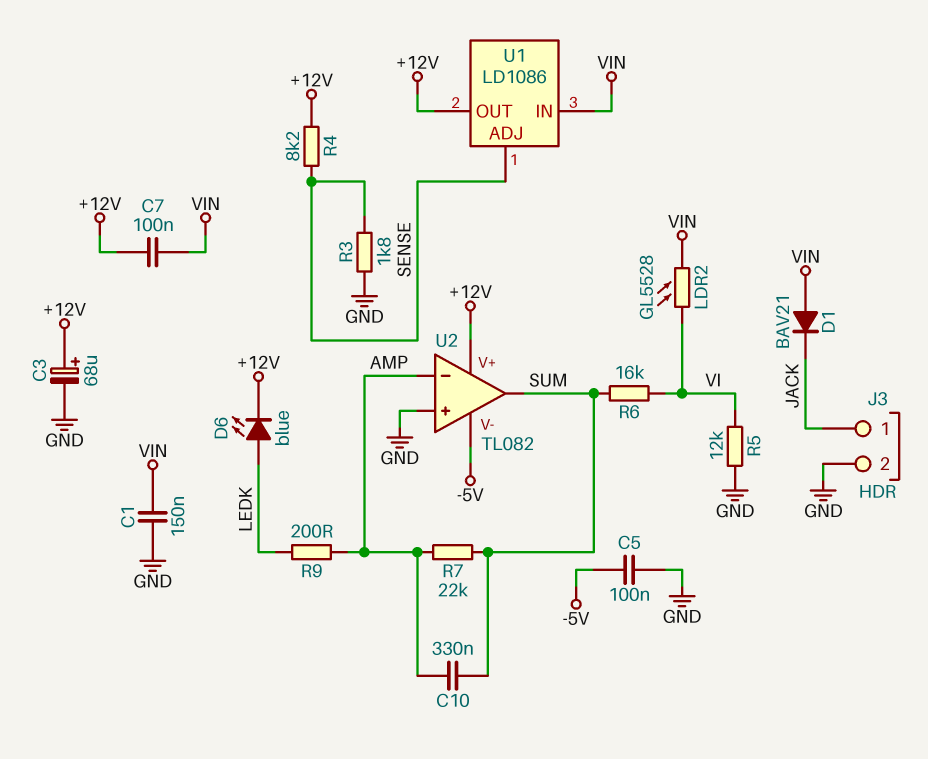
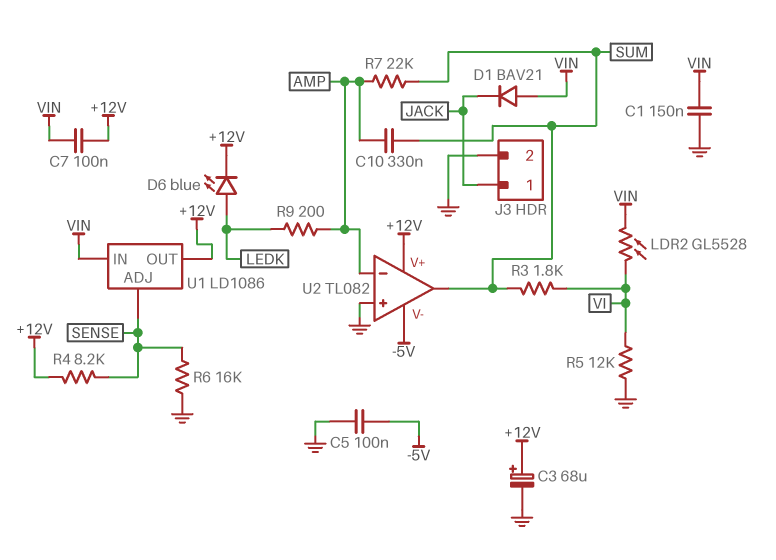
R3: 1.8k (GND, SENSE) -> 1.8k (SUM, VI)
R6: 16k (SUM, VI) -> 16k (GND, SENSE)

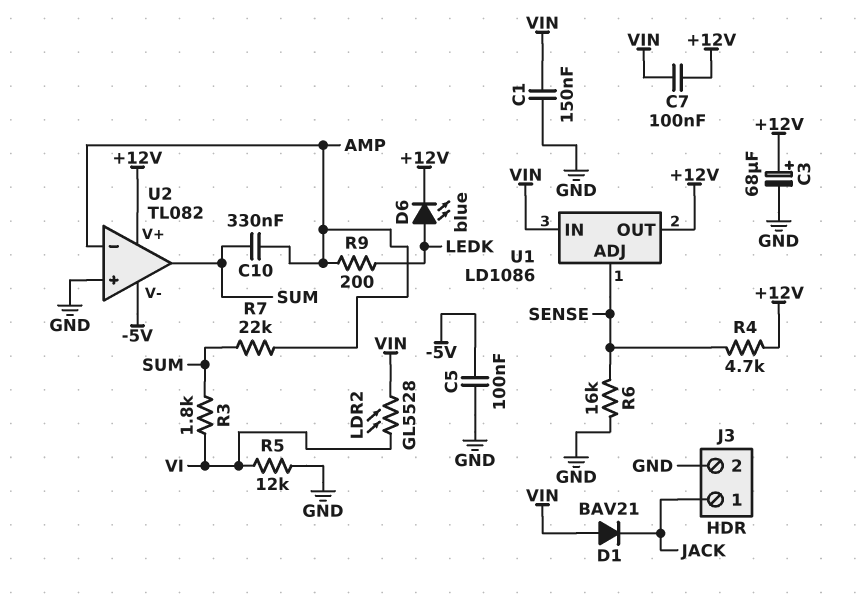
R4: 8.2k (+12V, SENSE) -> 4.7k (+12V, SENSE)

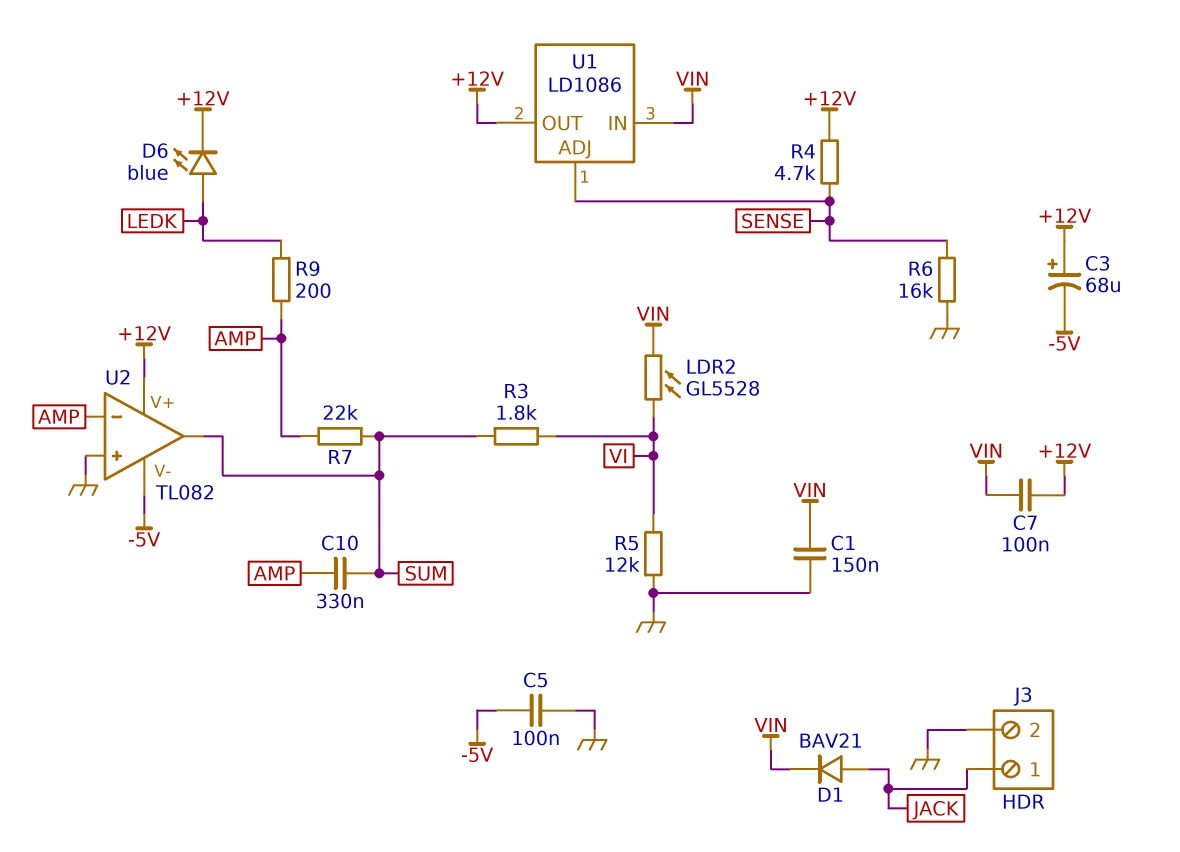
C3: 68uF (plus +12V, minus GND) -> 68uF (plus +12V, minus -5V)
D1: diode BAV21 (A VIN, K JACK) -> diode BAV21 (A JACK, K VIN)

